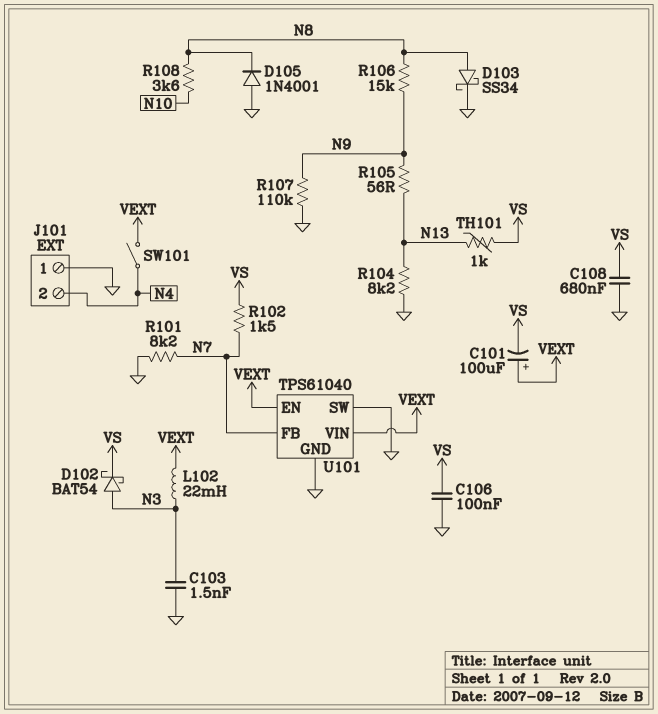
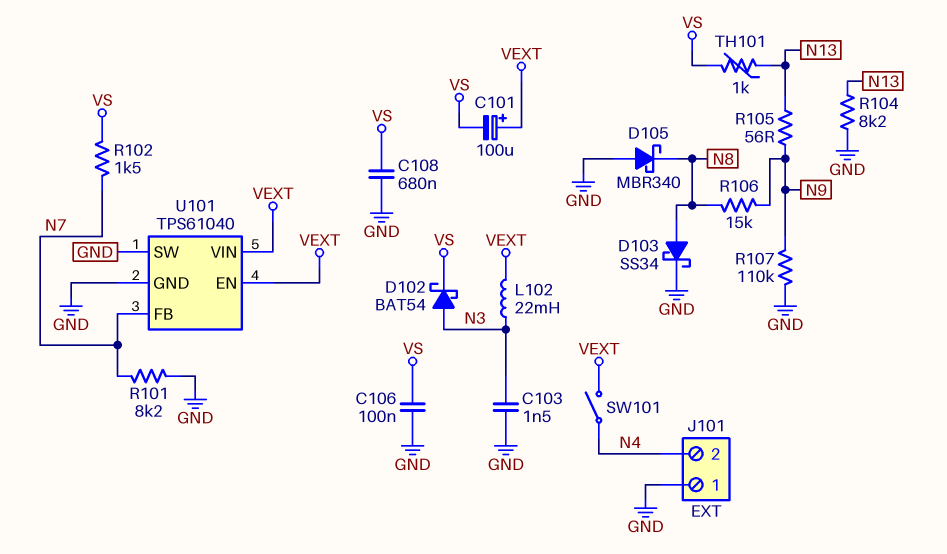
D105: diode 1N4001 (A GND, K N8) -> schottky MBR340 (A GND, K N8)
R108: 3.6k (N8, N10) -> none

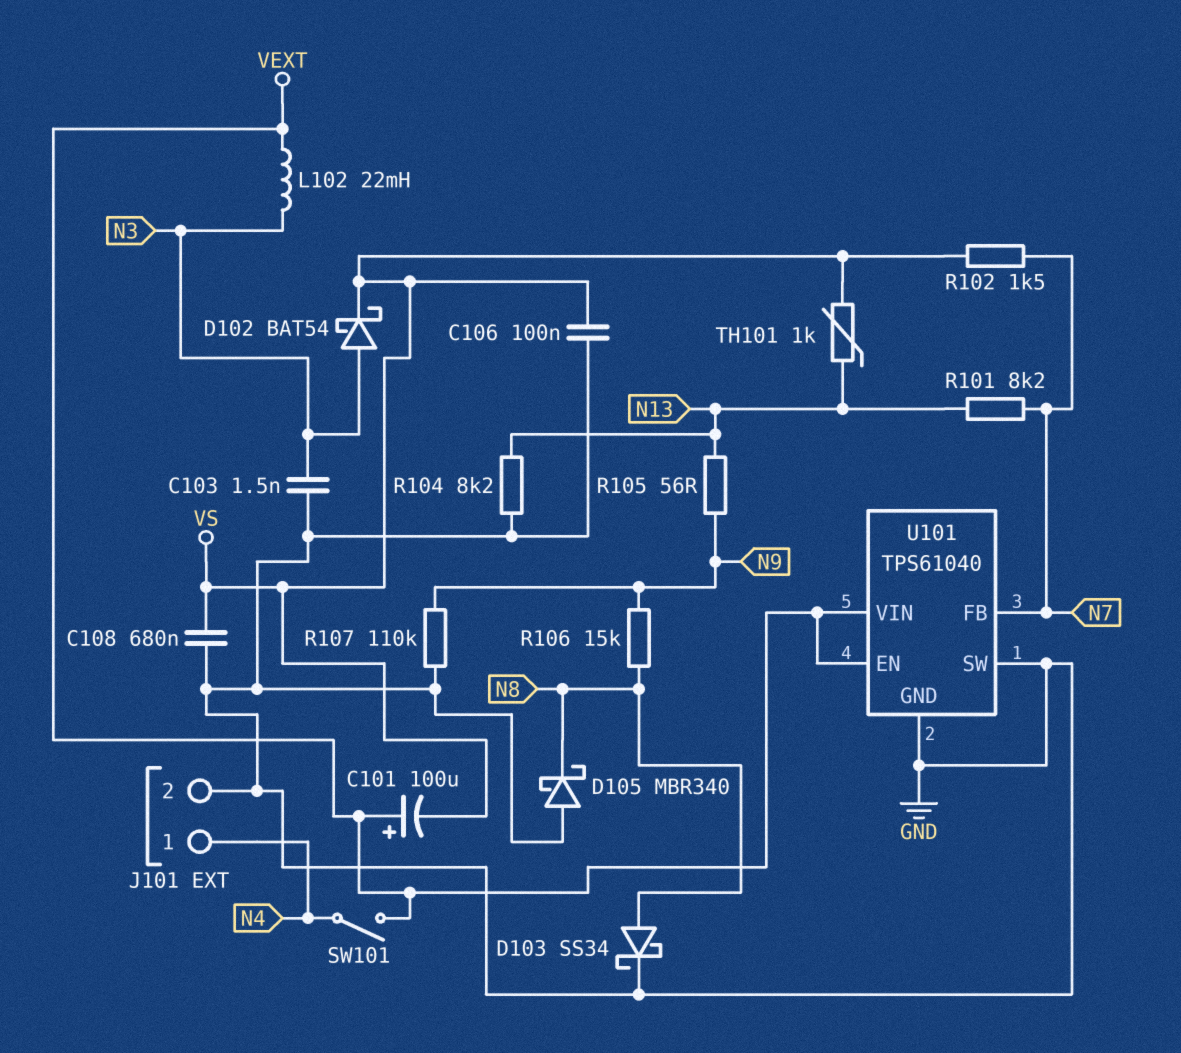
J101 pin 1: GND -> N4
J101 pin 2: N4 -> GND
R101: 8.2k (GND, N7) -> 8.2k (N7, N13)

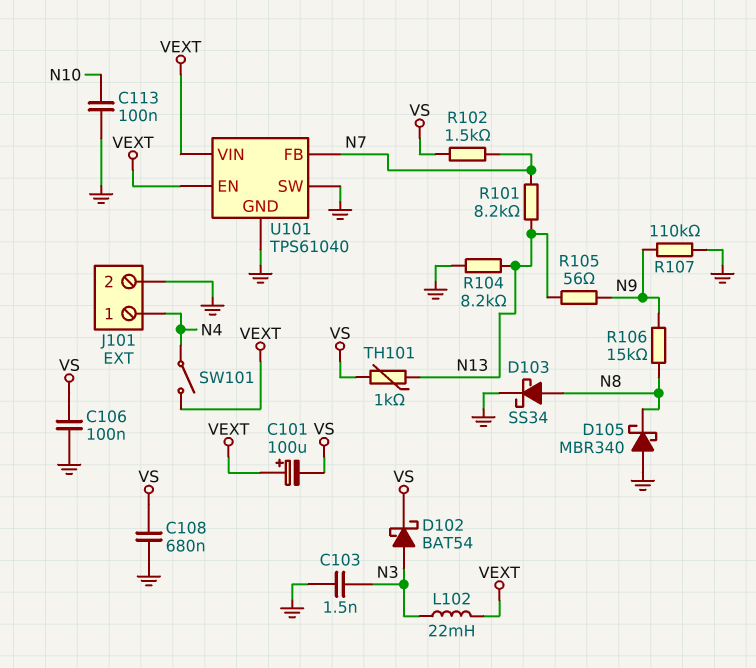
C113: none -> 100nF (GND, N10)

